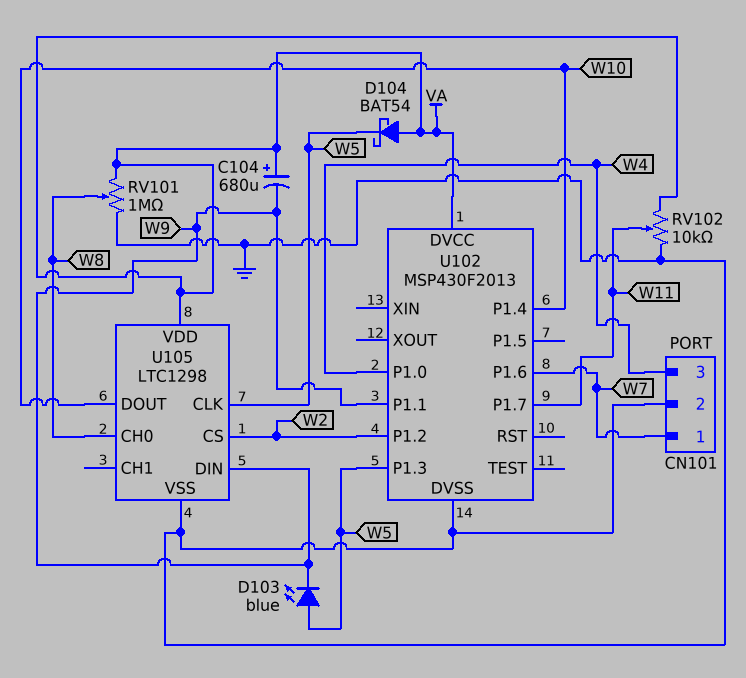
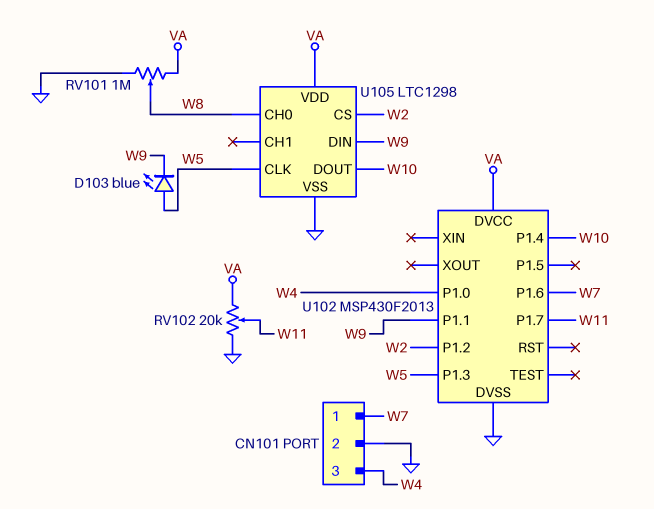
C104: 680uF (plus VA, minus W9) -> none
D104: schottky BAT54 (A VA, K W5) -> none
RV102: 10k (GND, VA, wiper W11) -> 20k (GND, VA, wiper W11)

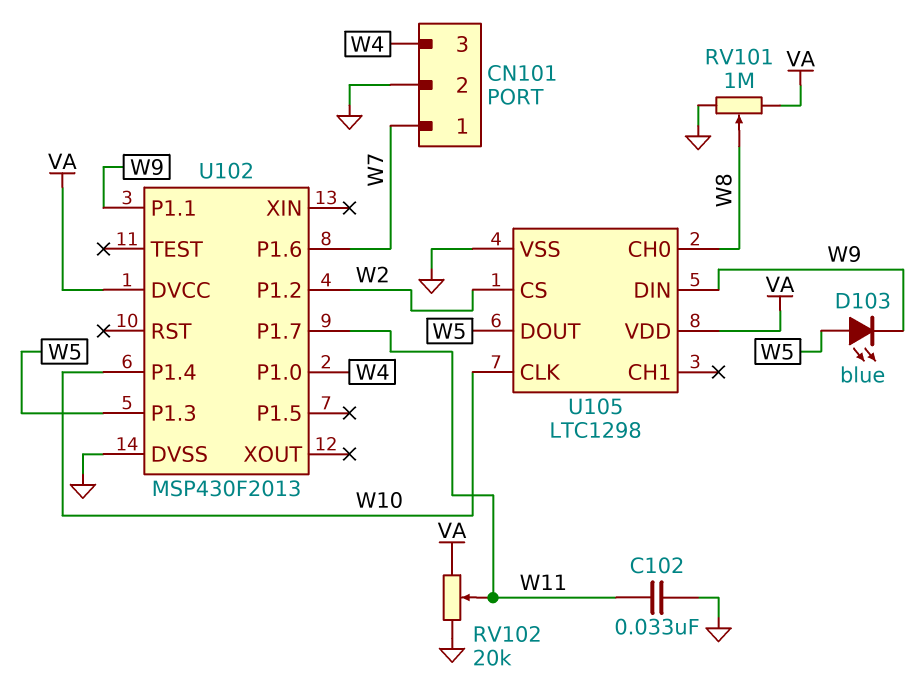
C102: none -> 33nF (GND, W11)
U105 pin CLK: W5 -> W10
U105 pin DOUT: W10 -> W5

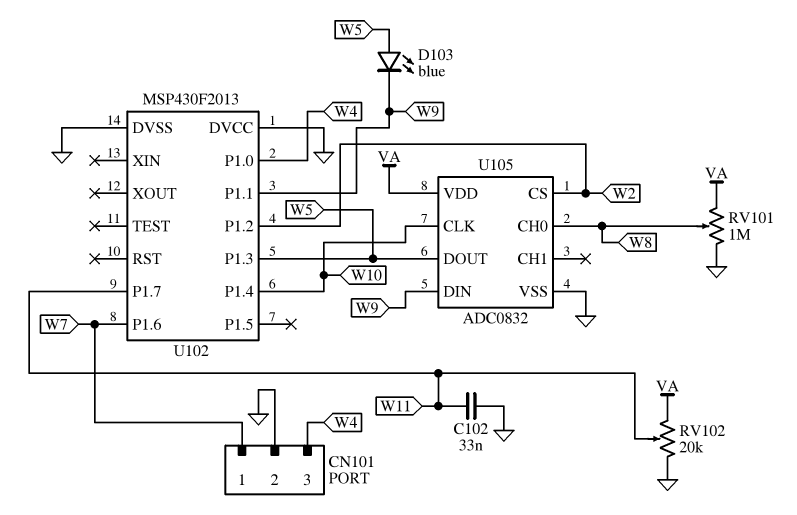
U102 pin DVCC: VA -> GND
U105: LTC1298 -> ADC0832

